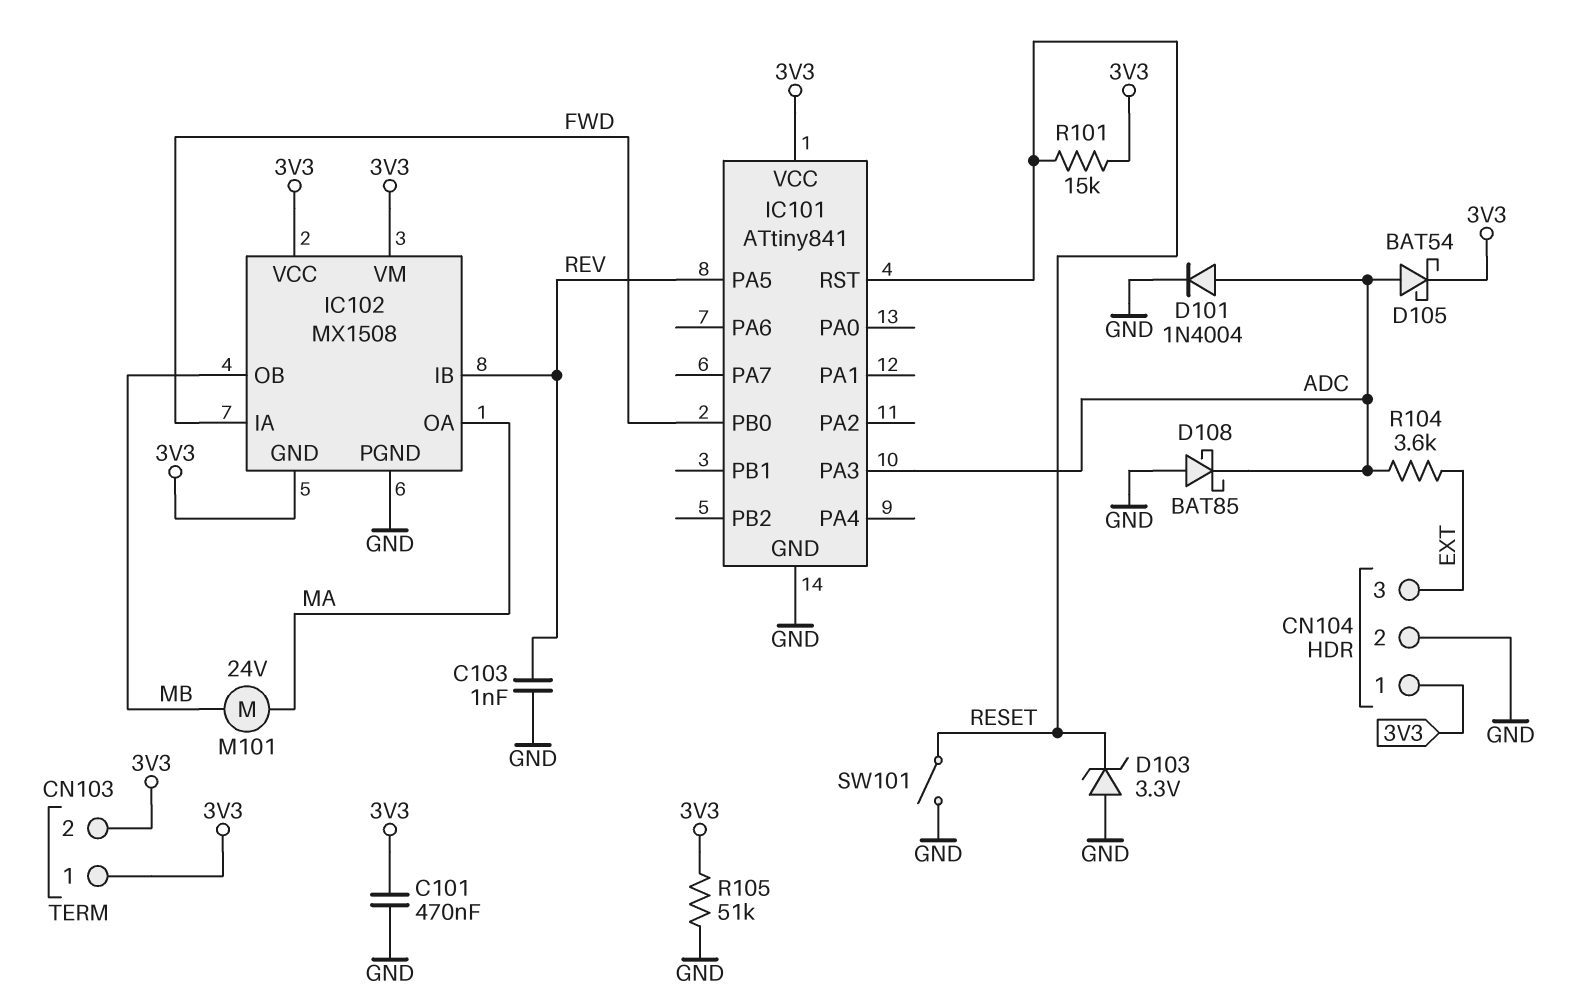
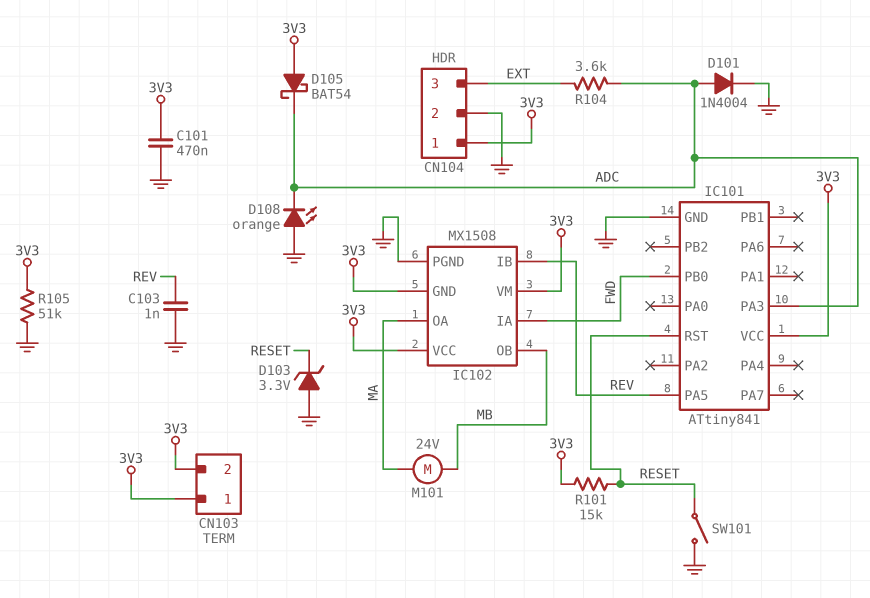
D105: schottky BAT54 (A ADC, K 3V3) -> schottky BAT54 (A 3V3, K ADC)
D108: schottky BAT85 (A GND, K ADC) -> LED orange (A GND, K ADC)

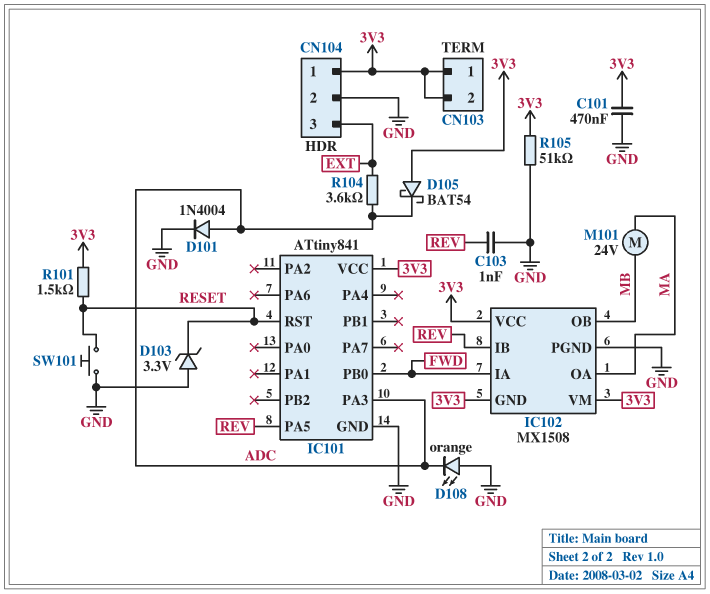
R101: 15k (3V3, RESET) -> 1.5k (3V3, RESET)
SW101: switch (GND, RESET) -> button (GND, RESET)

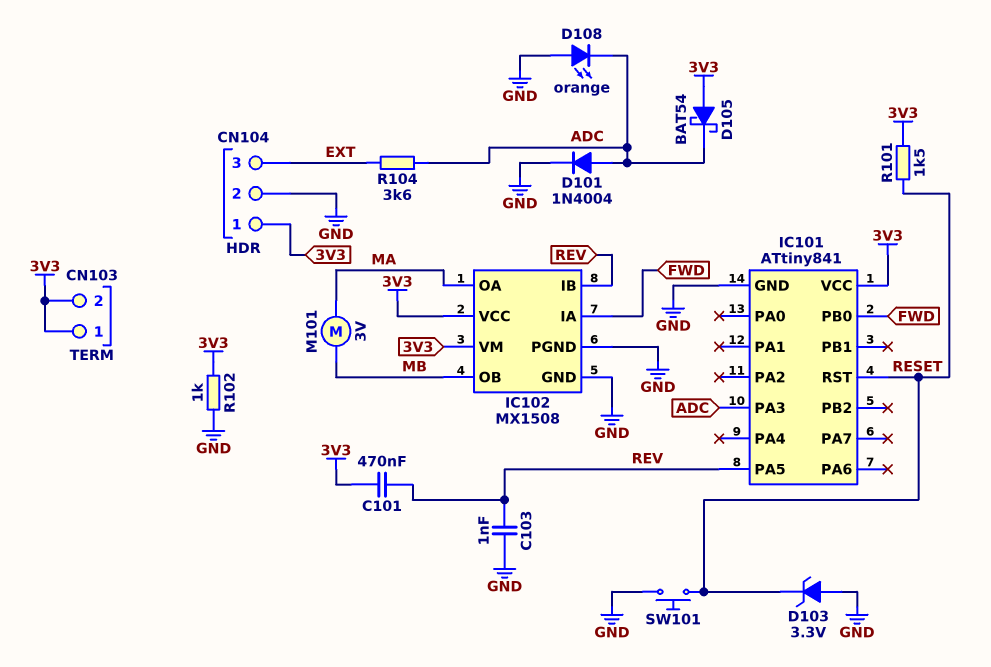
C101: 470nF (3V3, GND) -> 470nF (3V3, REV)
IC102 pin GND: 3V3 -> GND
M101: motor 24V (MA, MB) -> motor 3V (MA, MB)
R102: none -> 1k (3V3, GND)
R105: 51k (3V3, GND) -> none

